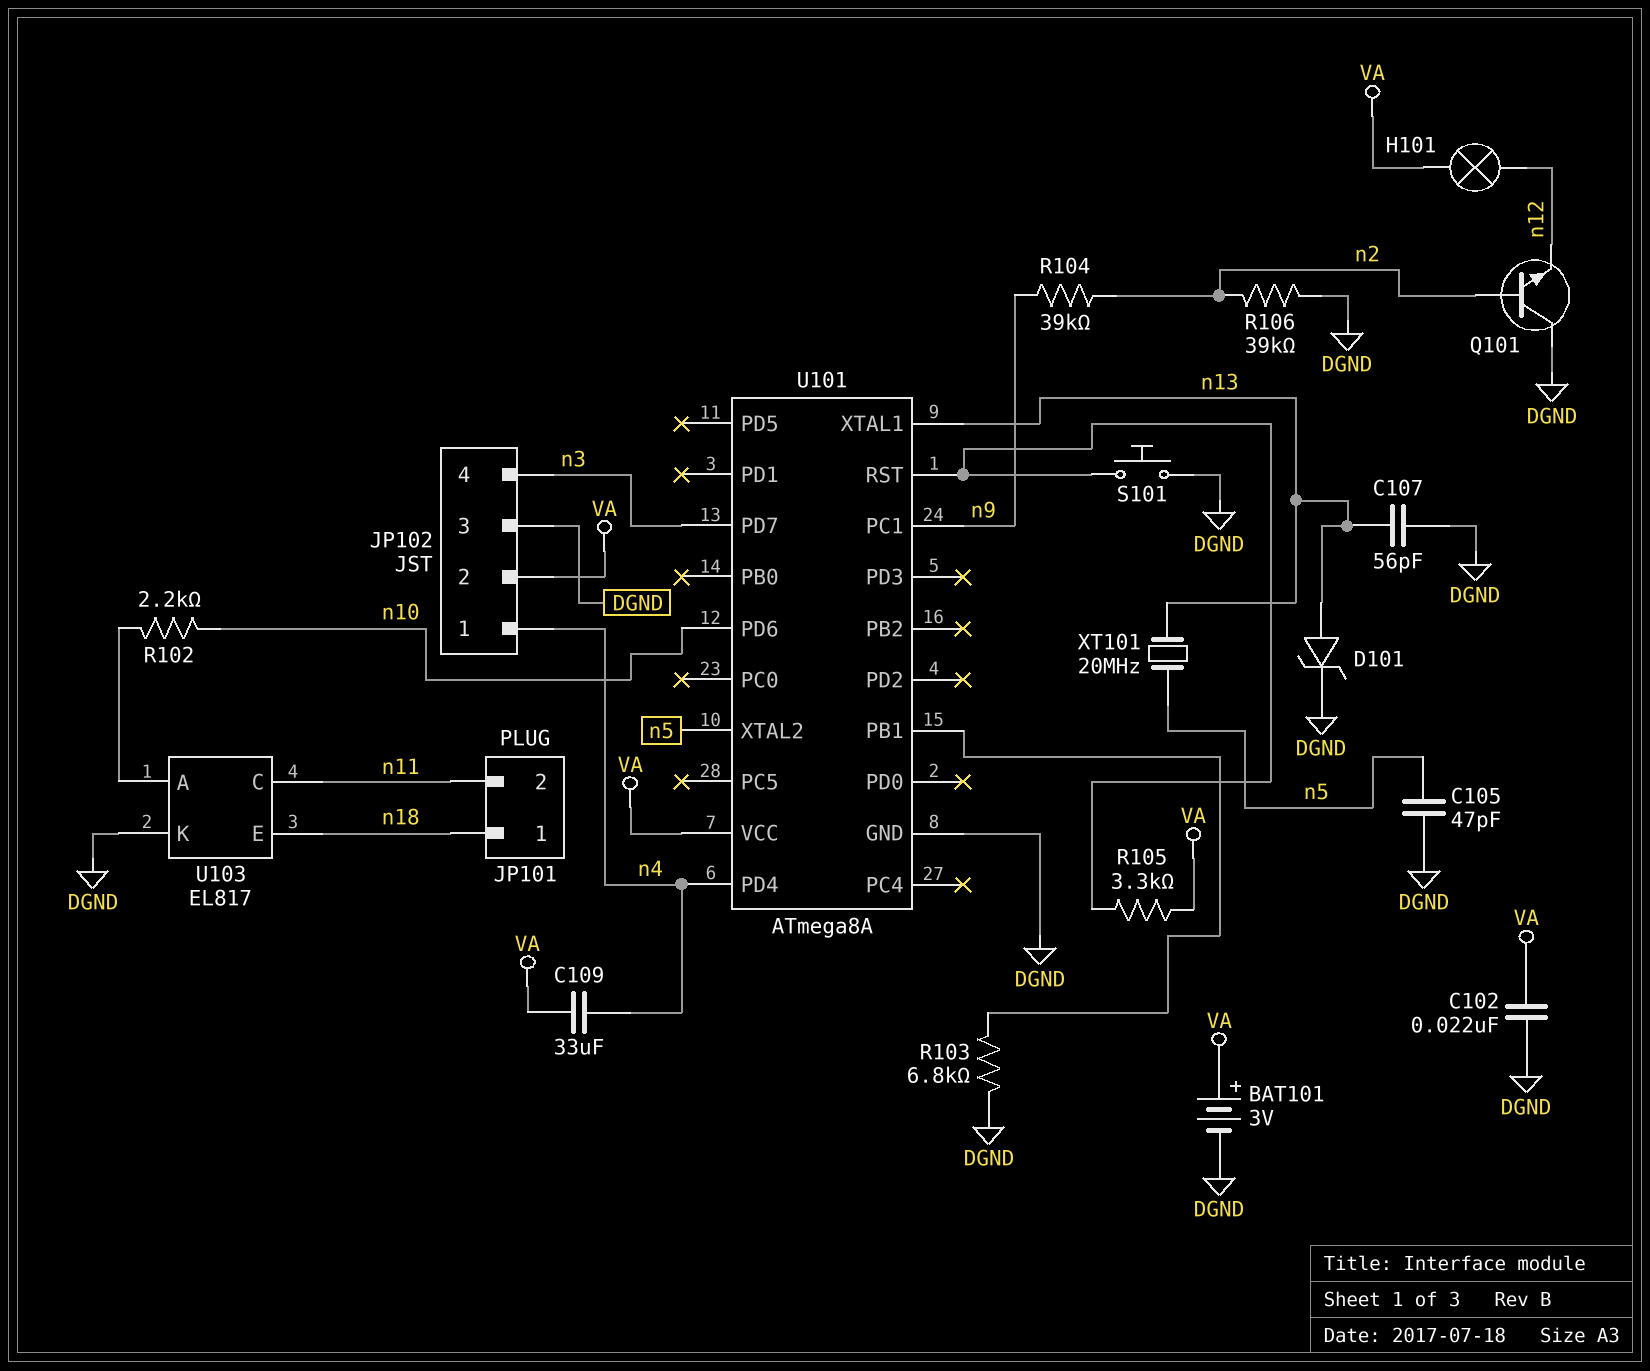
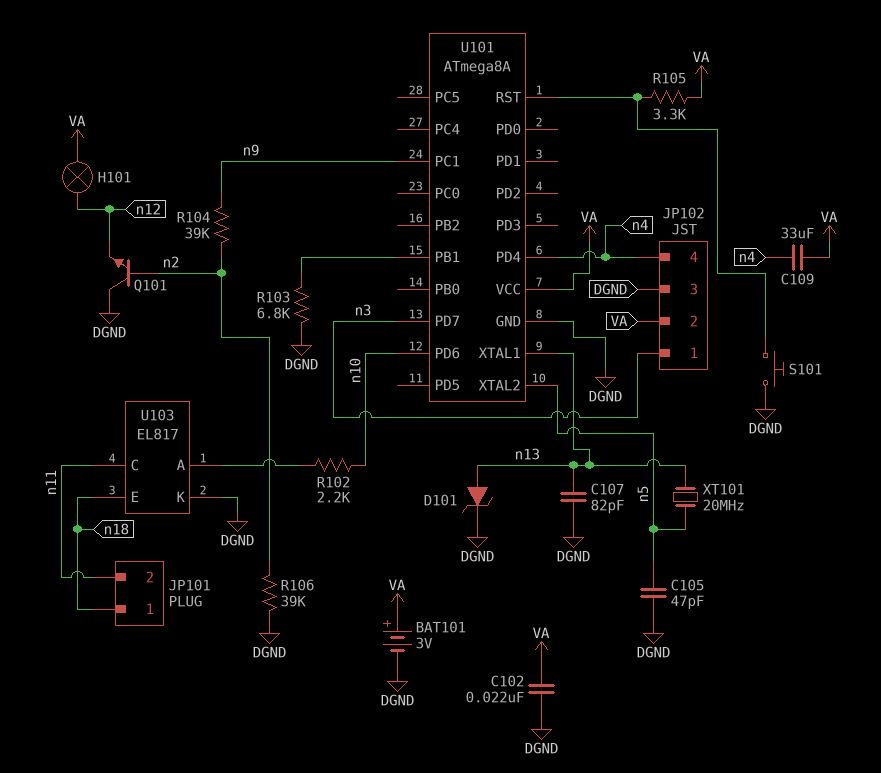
C107: 56pF (DGND, n13) -> 82pF (DGND, n13)
JP102 pin 1: n4 -> n3
JP102 pin 4: n3 -> n4

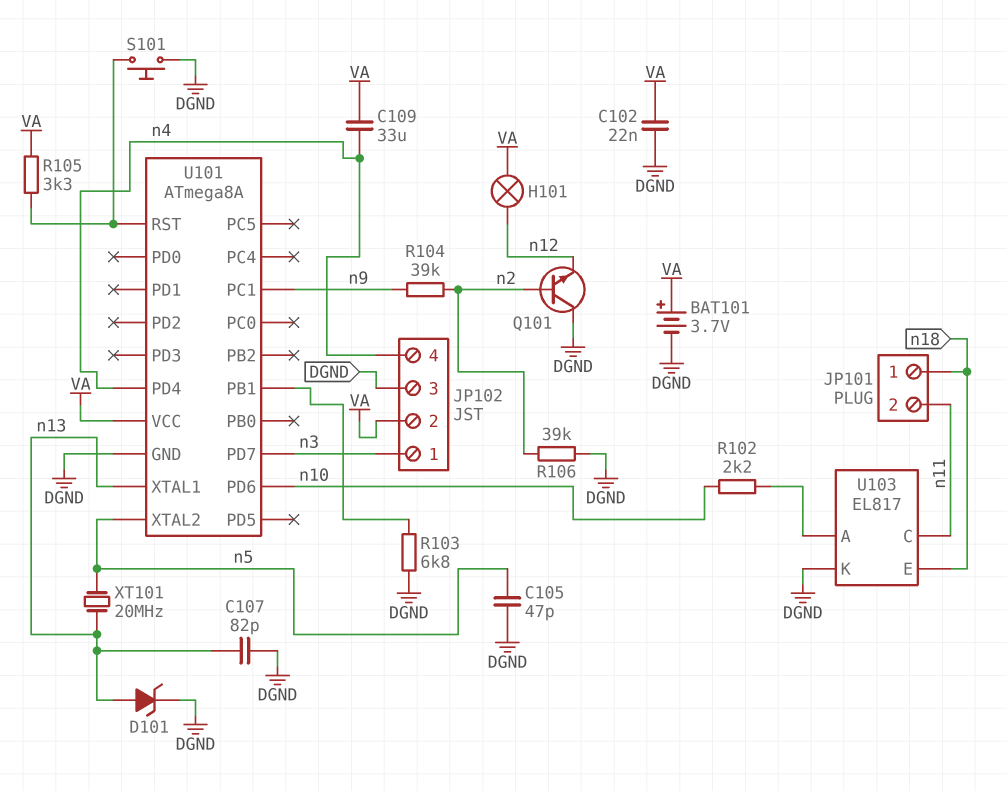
BAT101: 3V (plus VA, minus DGND) -> 3.7V (plus VA, minus DGND)

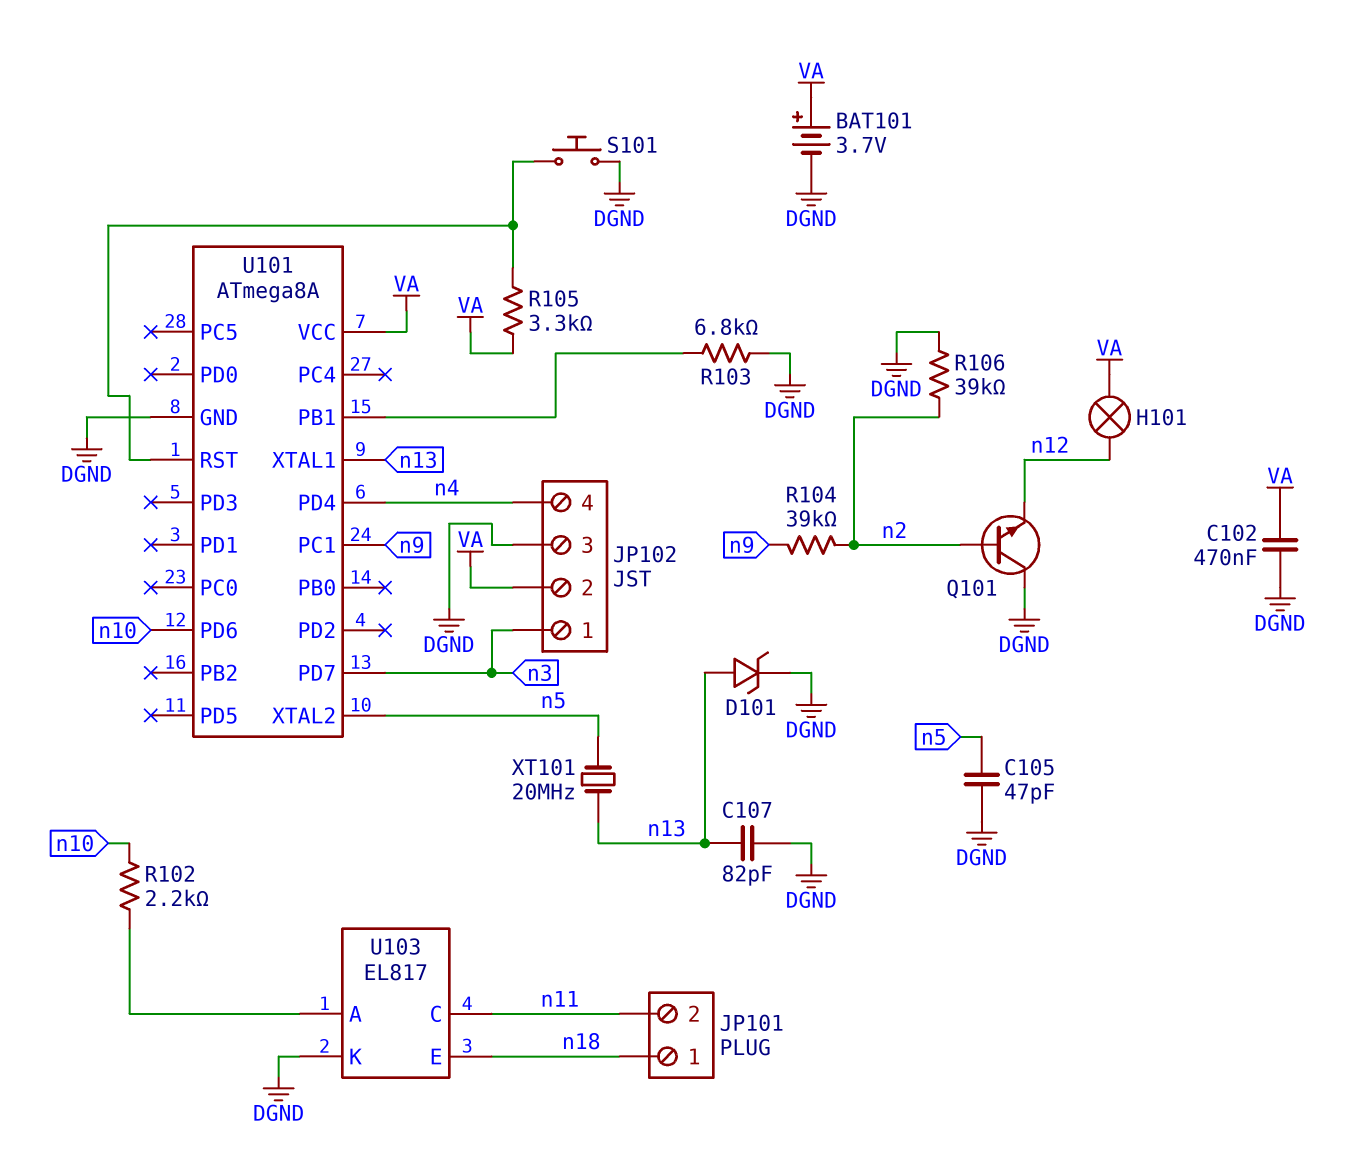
C102: 22nF (DGND, VA) -> 470nF (DGND, VA)
C109: 33uF (VA, n4) -> none

